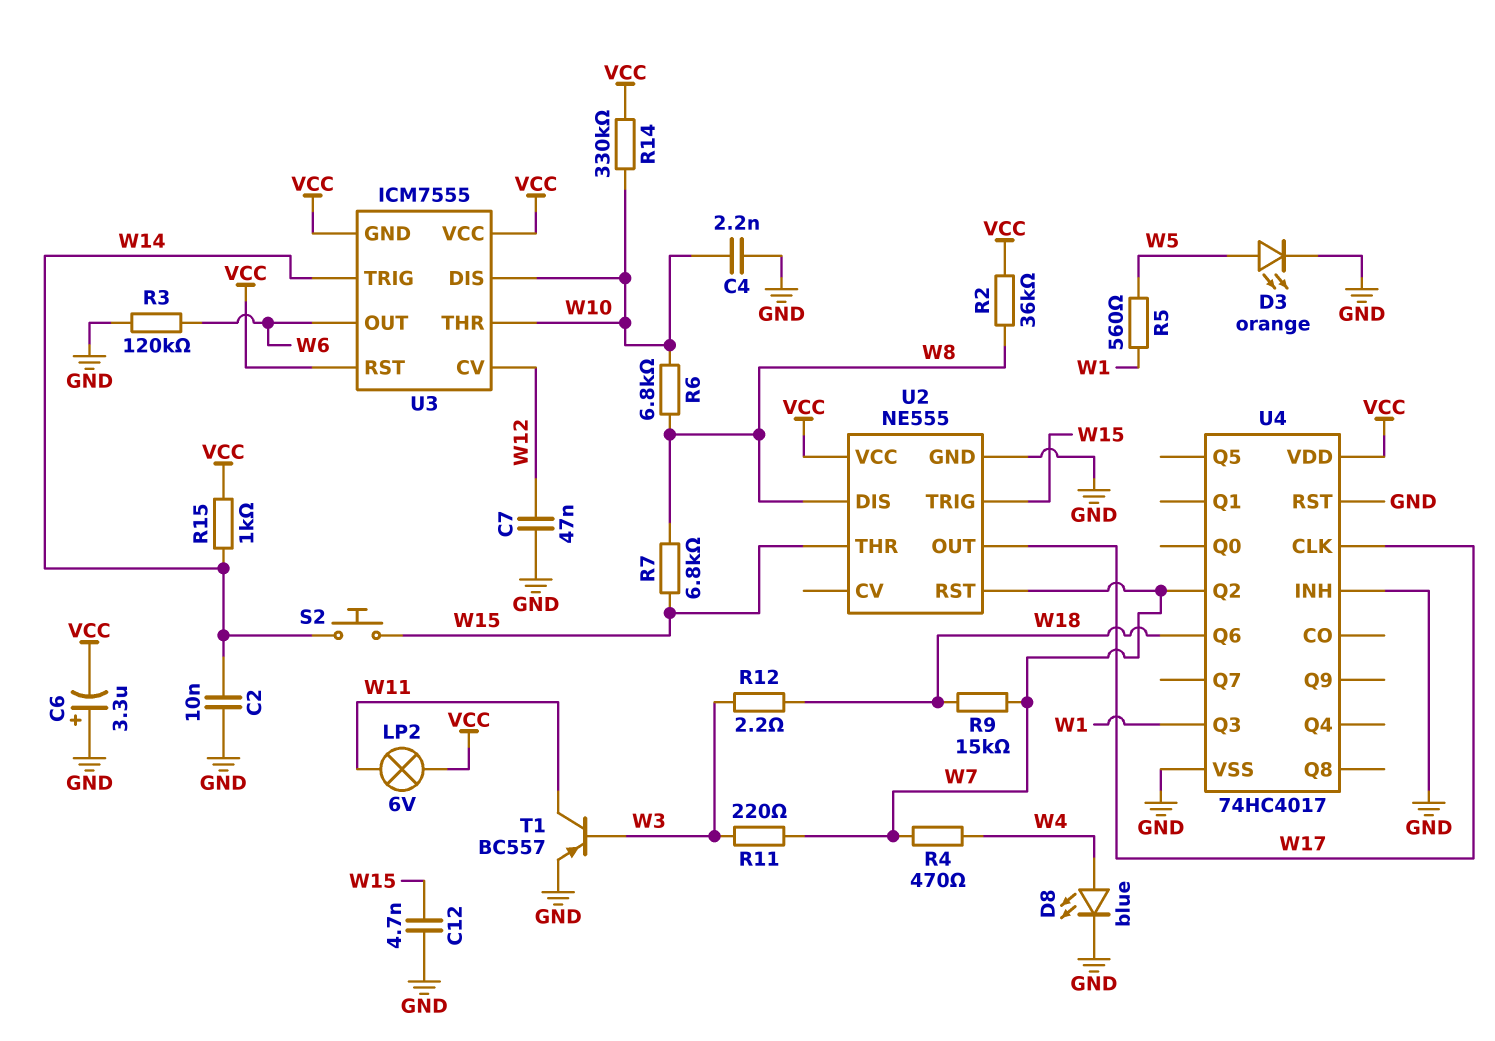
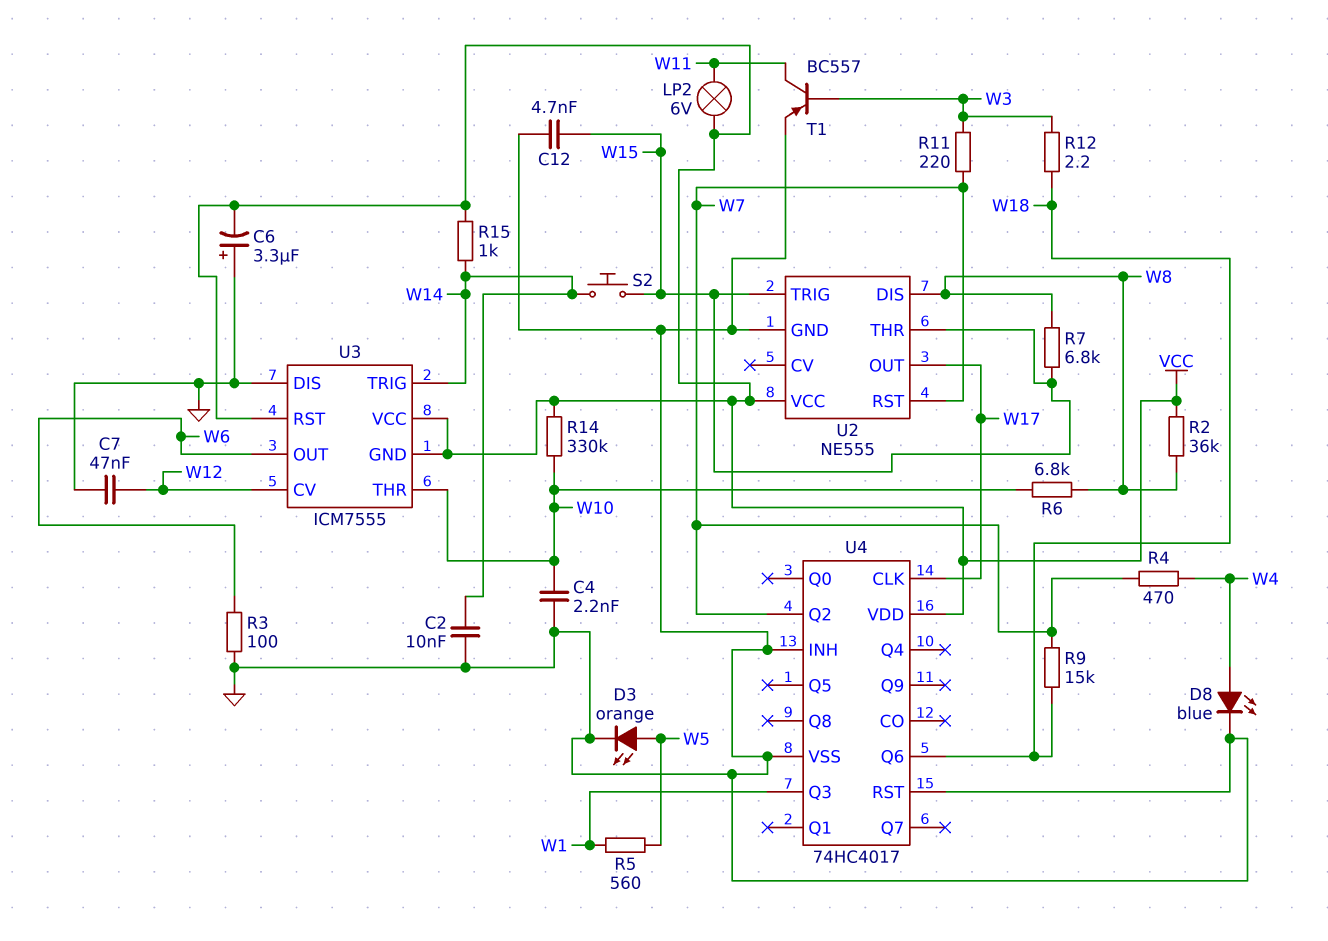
R3: 120k (GND, W6) -> 100 (GND, W6)
U3 pin DIS: W10 -> GND

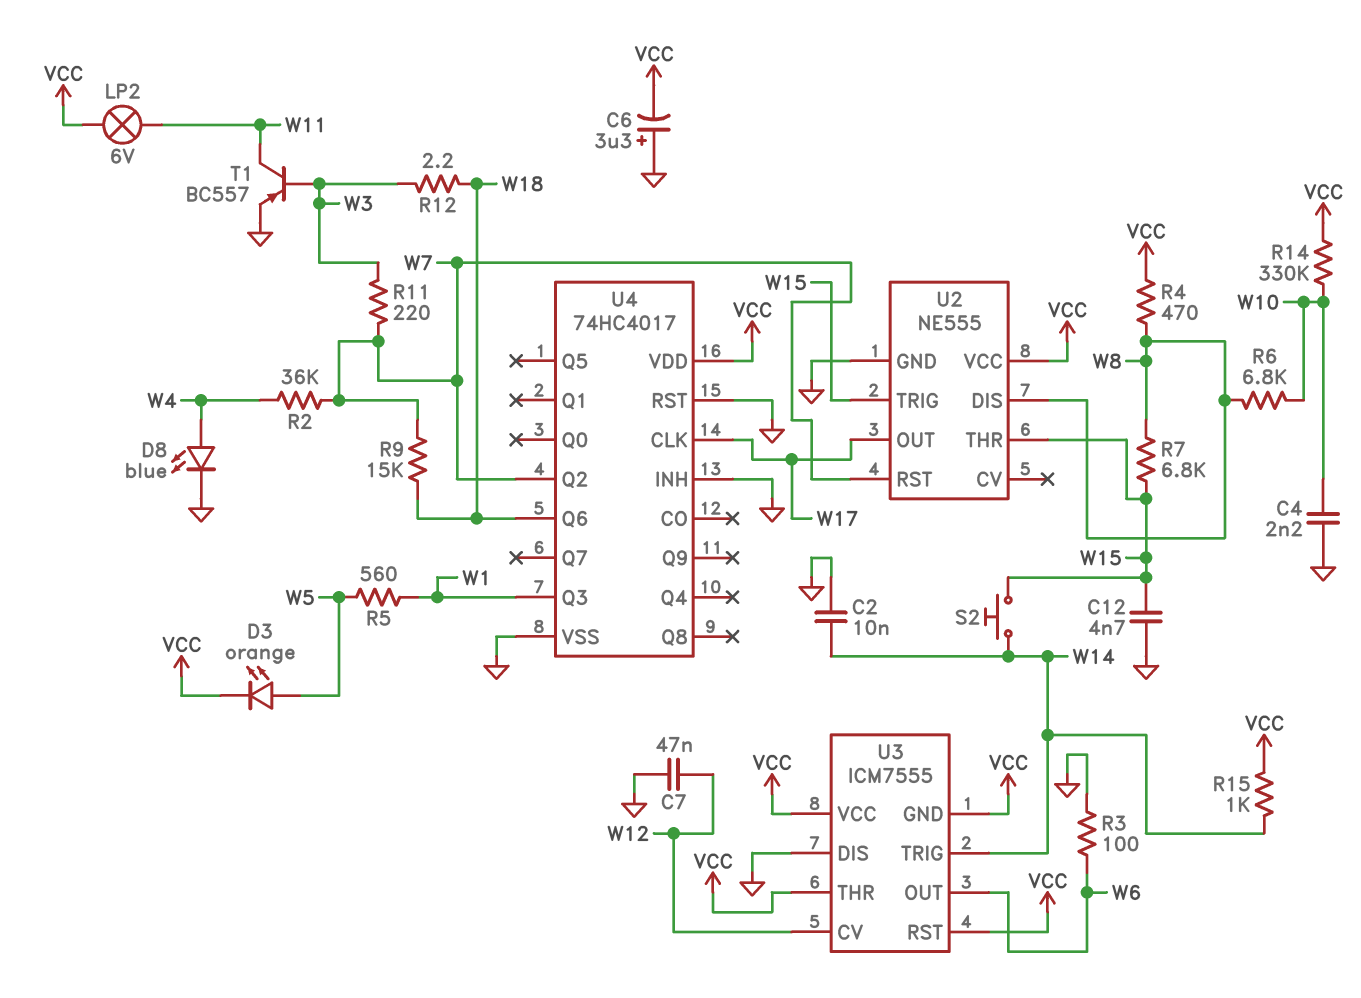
D3: LED orange (A W5, K GND) -> LED orange (A W5, K VCC)
R2: 36k (VCC, W8) -> 36k (W4, W7)
R4: 470 (W4, W7) -> 470 (VCC, W8)
U3 pin THR: W10 -> VCC

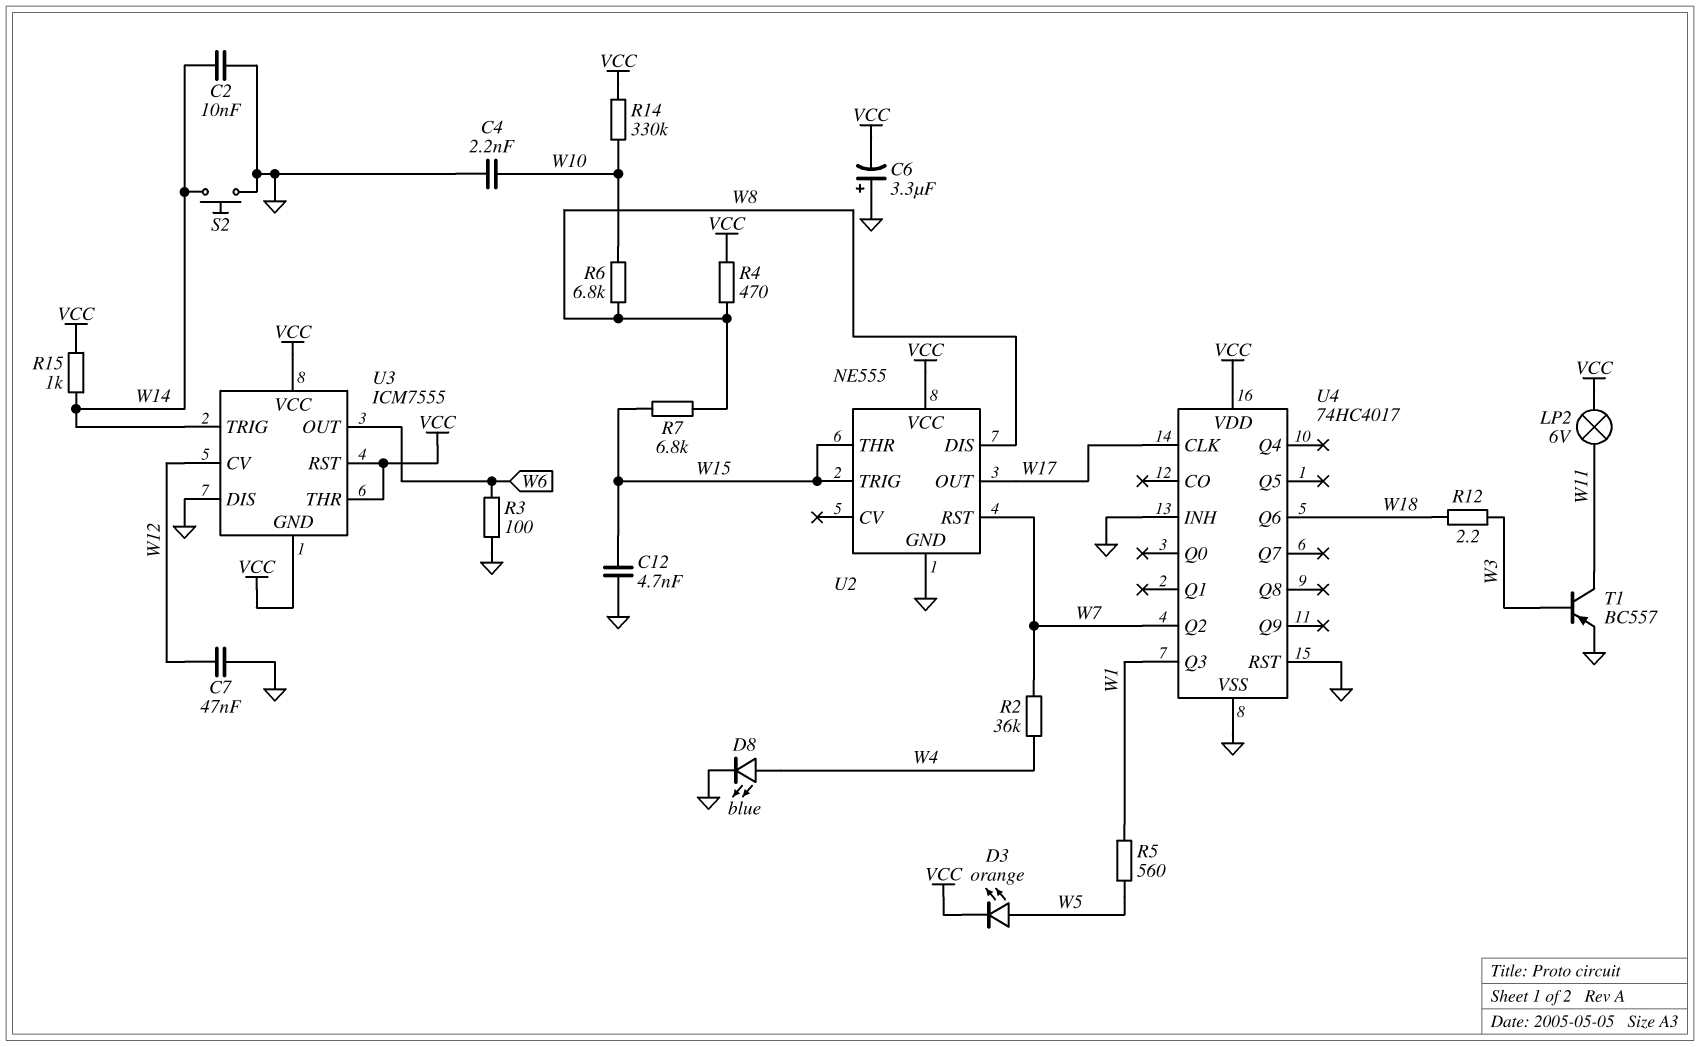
R9: 15k (W7, W18) -> none
R11: 220 (W3, W7) -> none
S2: button (W14, W15) -> button (GND, W14)

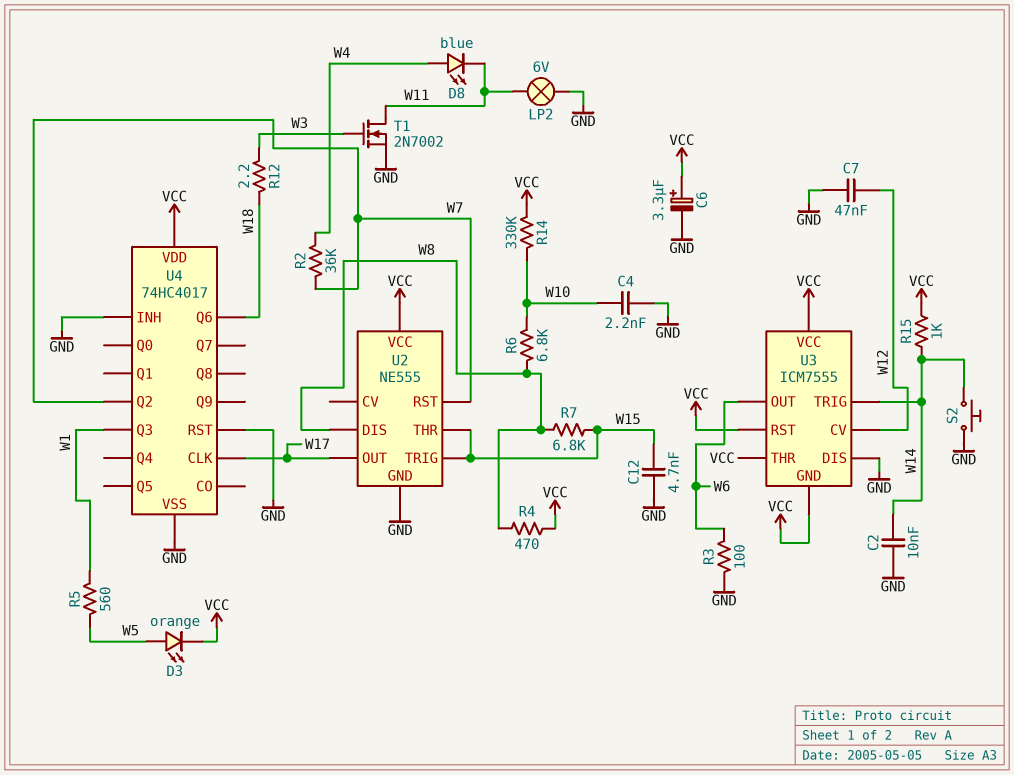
C6: 3.3uF (plus GND, minus VCC) -> 3.3uF (plus VCC, minus GND)
D8: LED blue (A W4, K GND) -> LED blue (A W4, K W11)
LP2: lamp 6V (VCC, W11) -> lamp 6V (GND, W11)
T1: PNP BC557 (B W3, C W11, E GND) -> NMOS 2N7002 (G W3, D W11, S GND)

